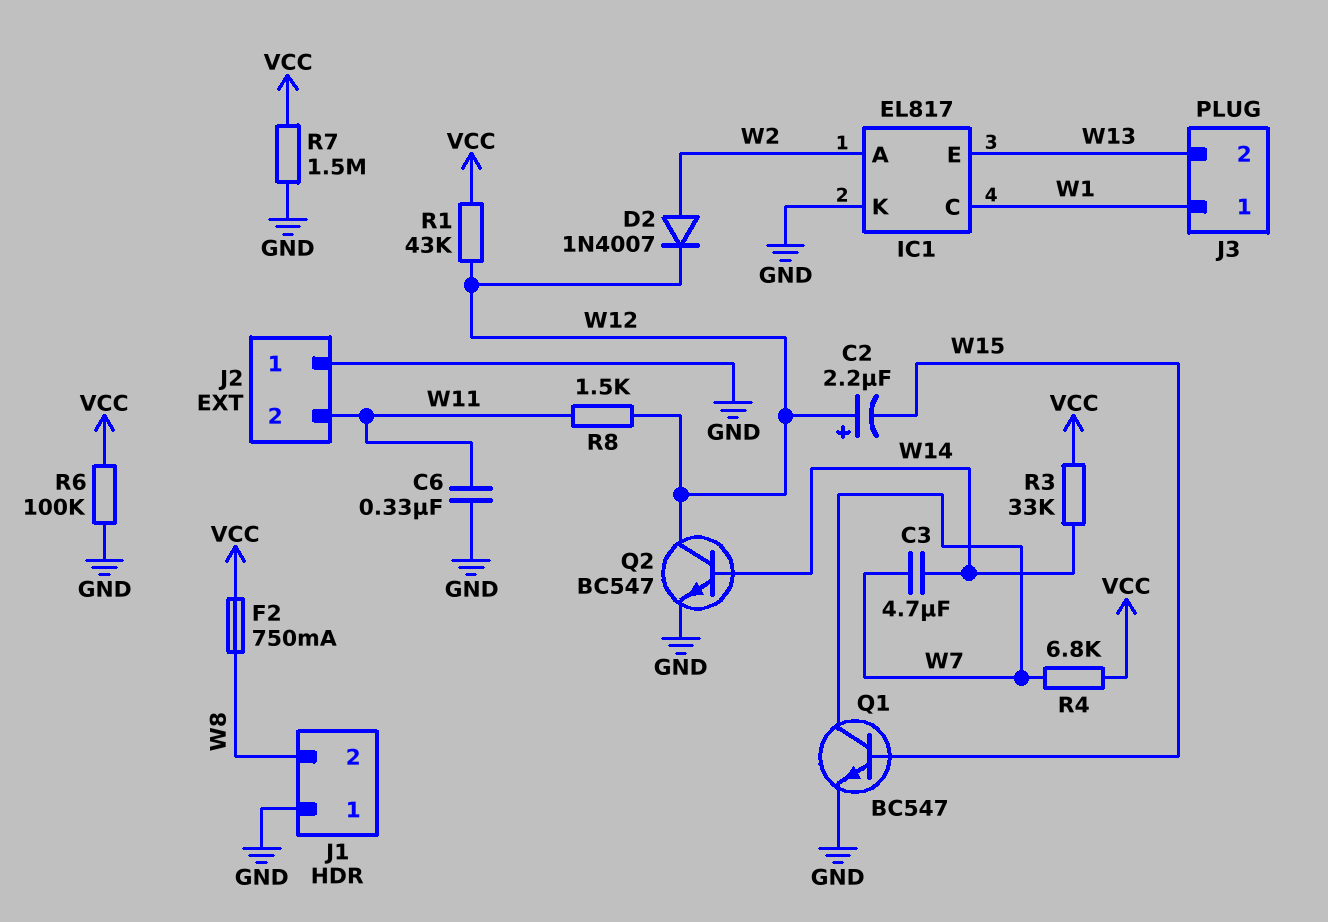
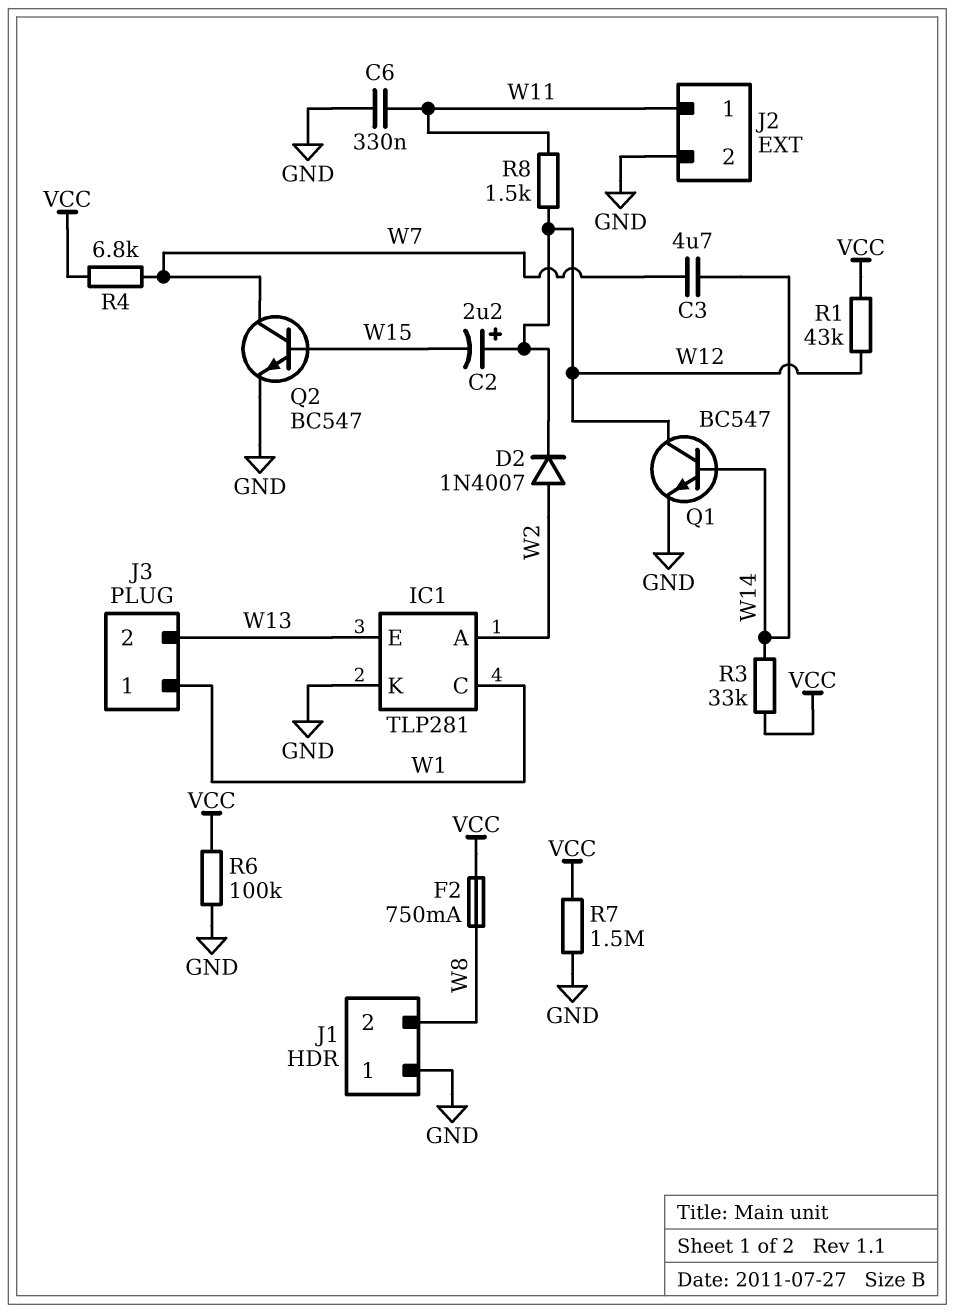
IC1: EL817 -> TLP281
J2 pin 1: GND -> W11
J2 pin 2: W11 -> GND
Q1: NPN BC547 (B W15, C W7, E GND) -> NPN BC547 (B W14, C W12, E GND)
Q2: NPN BC547 (B W14, C W12, E GND) -> NPN BC547 (B W15, C W7, E GND)

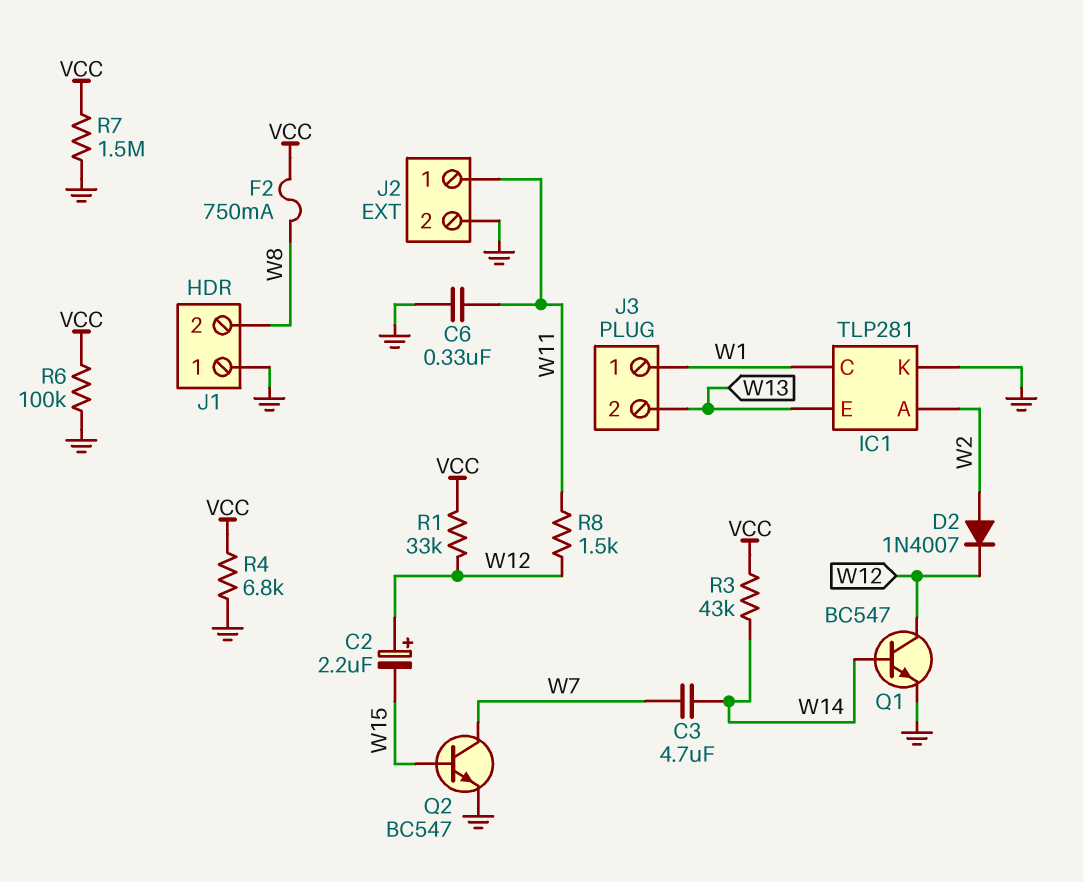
R1: 43k (VCC, W12) -> 33k (VCC, W12)
R3: 33k (VCC, W14) -> 43k (VCC, W14)
R4: 6.8k (VCC, W7) -> 6.8k (GND, VCC)

